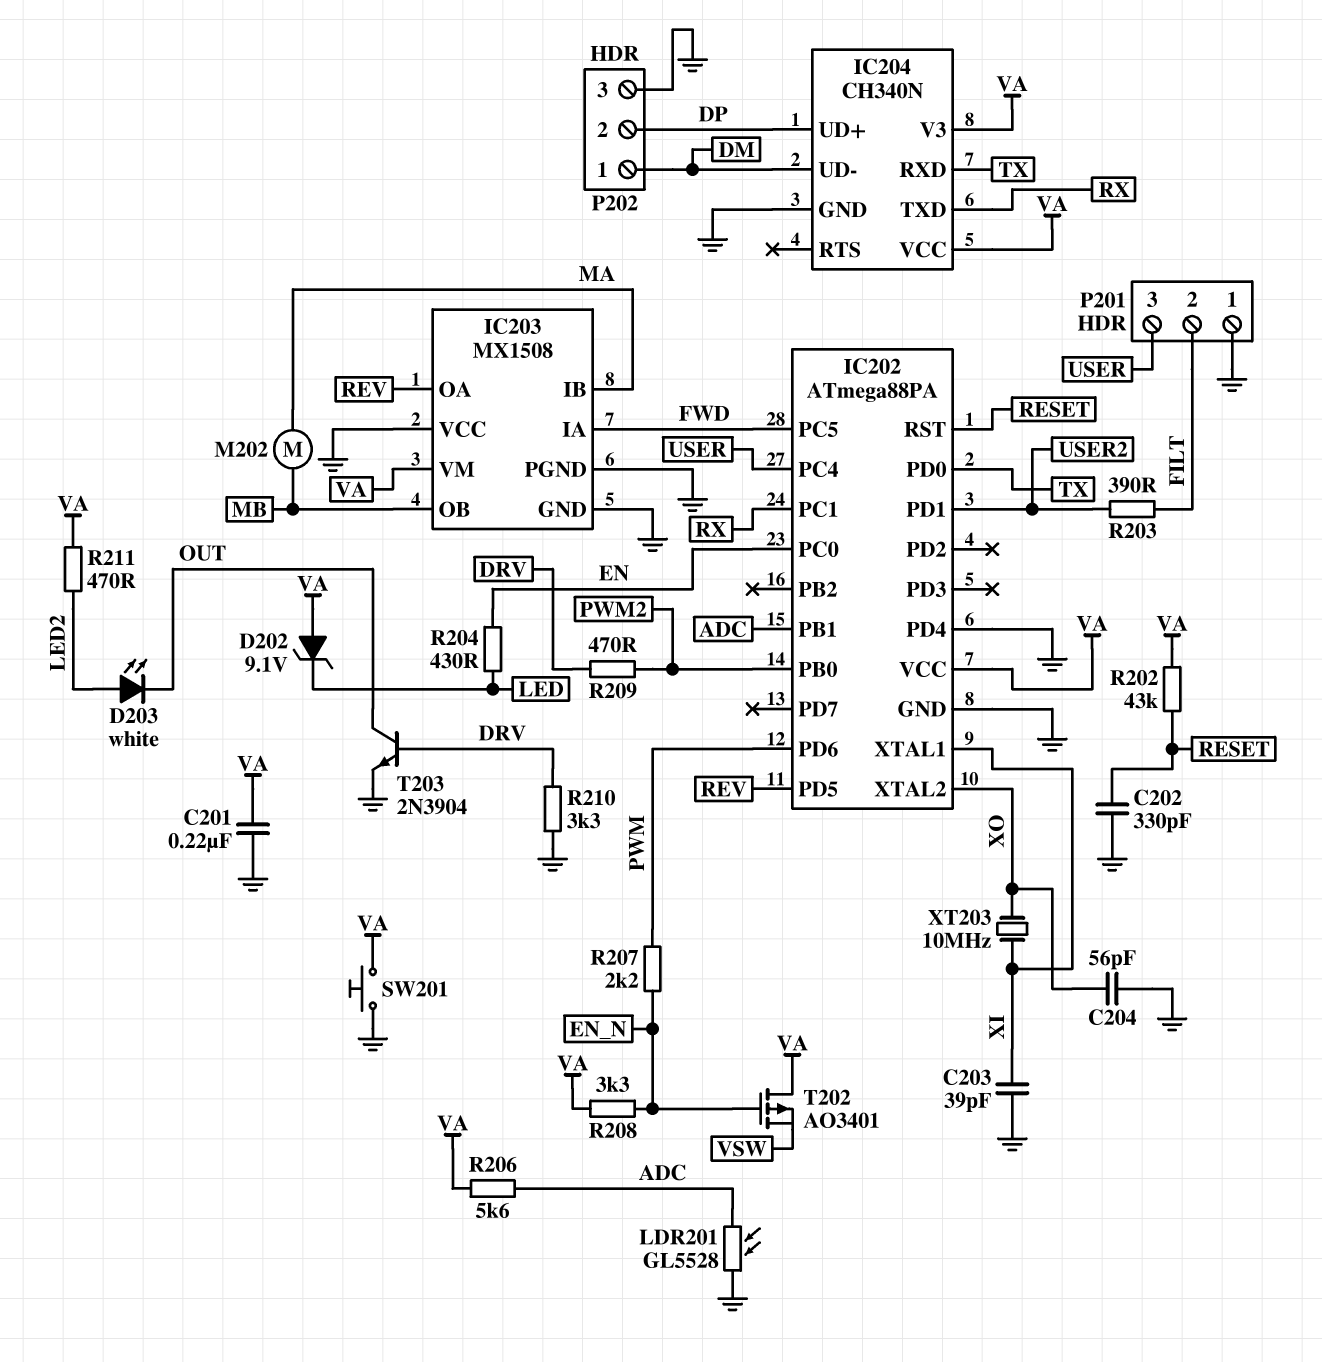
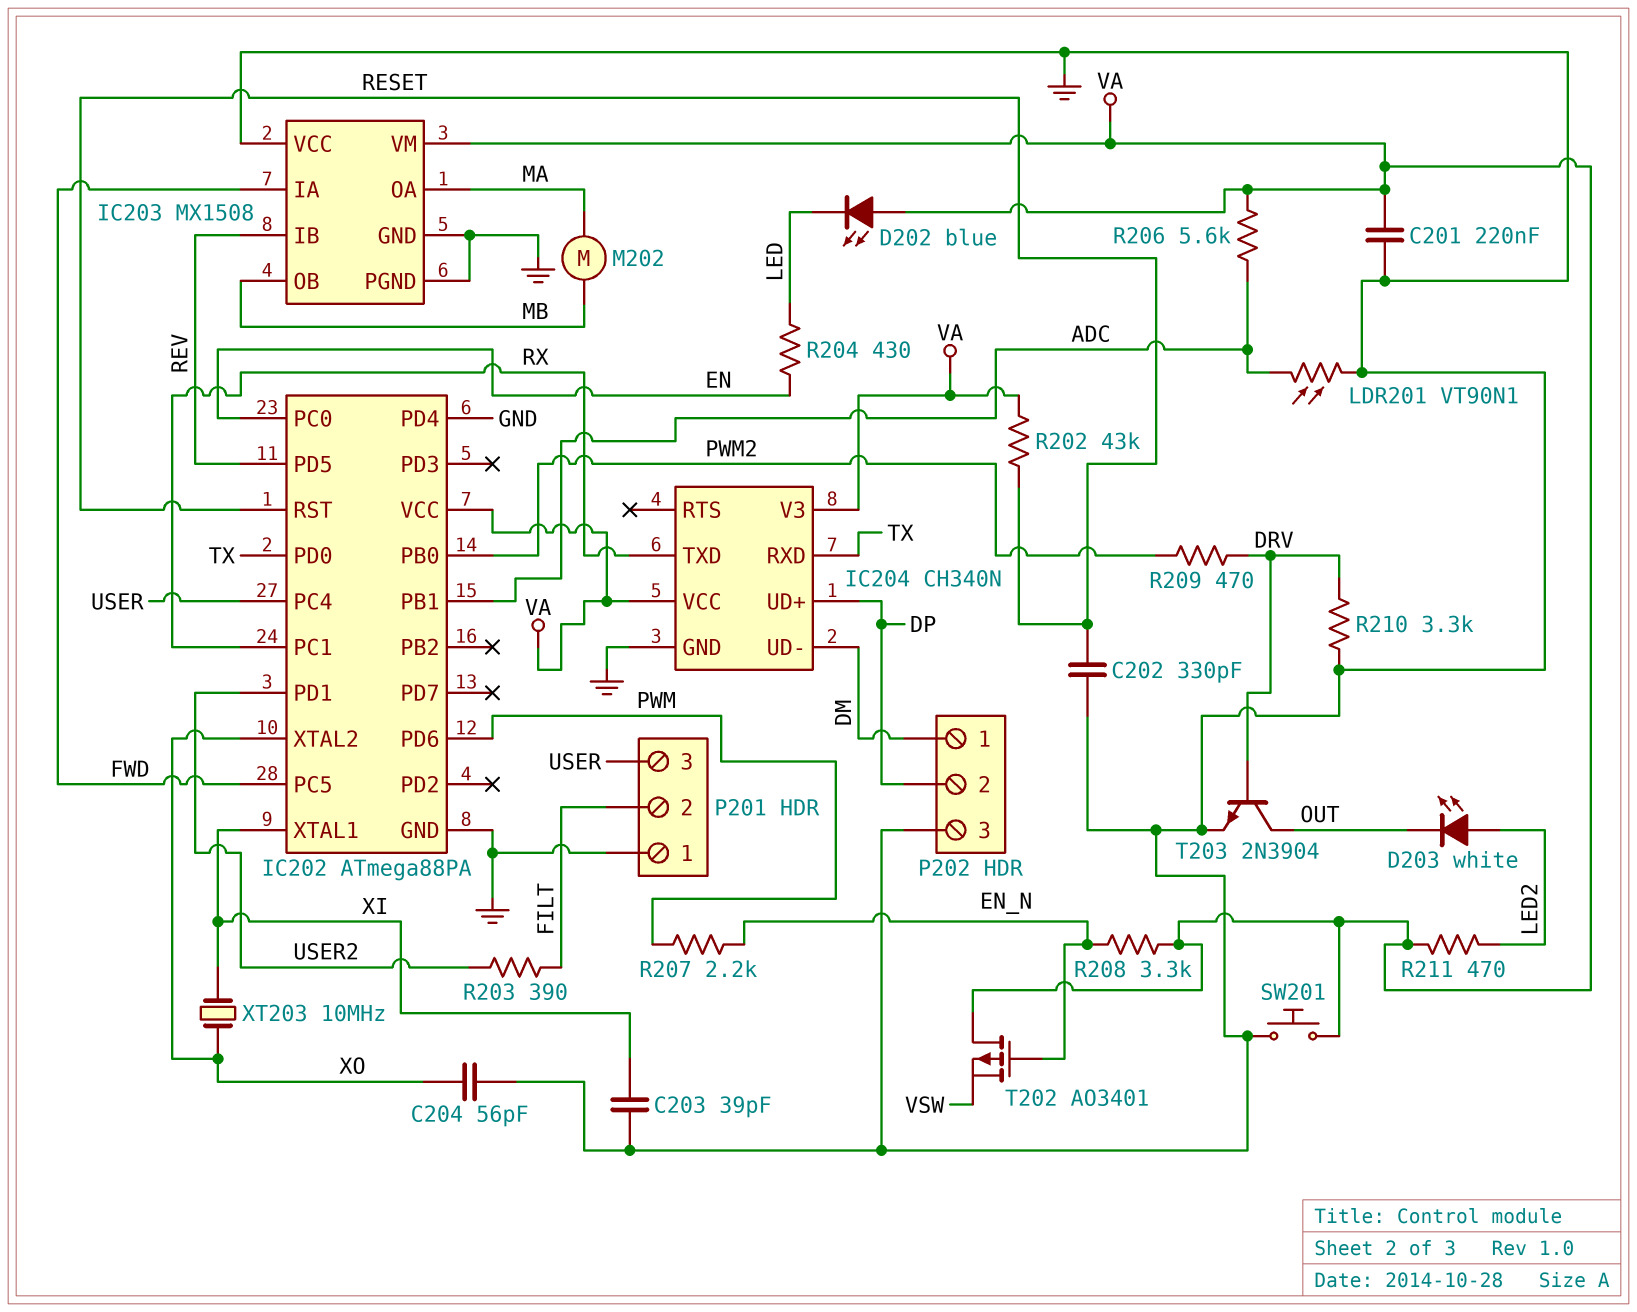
D202: zener 9.1V (A VA, K LED) -> LED blue (A VA, K LED)
IC203 pin IB: MA -> REV
IC203 pin OA: REV -> MA
LDR201: GL5528 (ADC, GND) -> VT90N1 (ADC, GND)

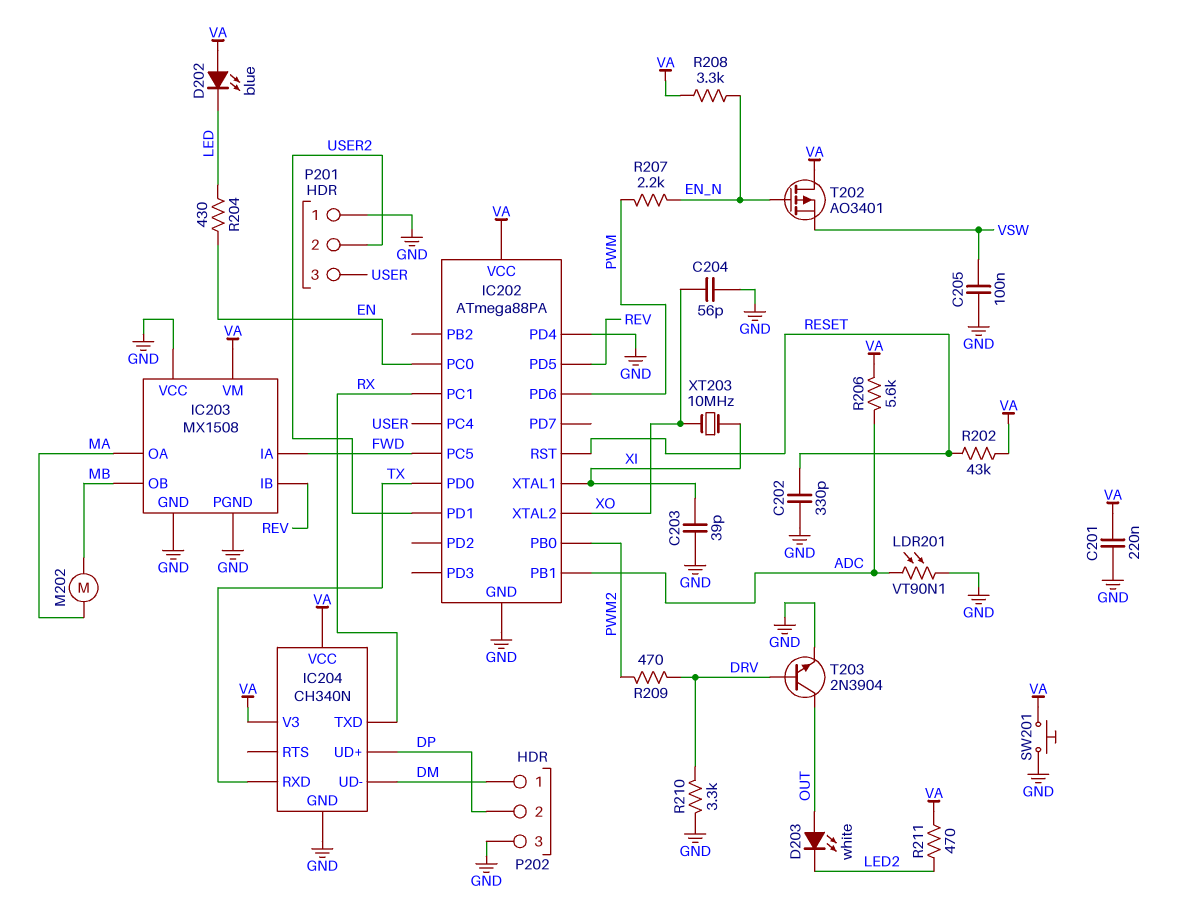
C205: none -> 100nF (GND, VSW)
D203: LED white (A LED2, K OUT) -> LED white (A OUT, K LED2)
P201 pin 2: FILT -> USER2
R203: 390 (FILT, USER2) -> none

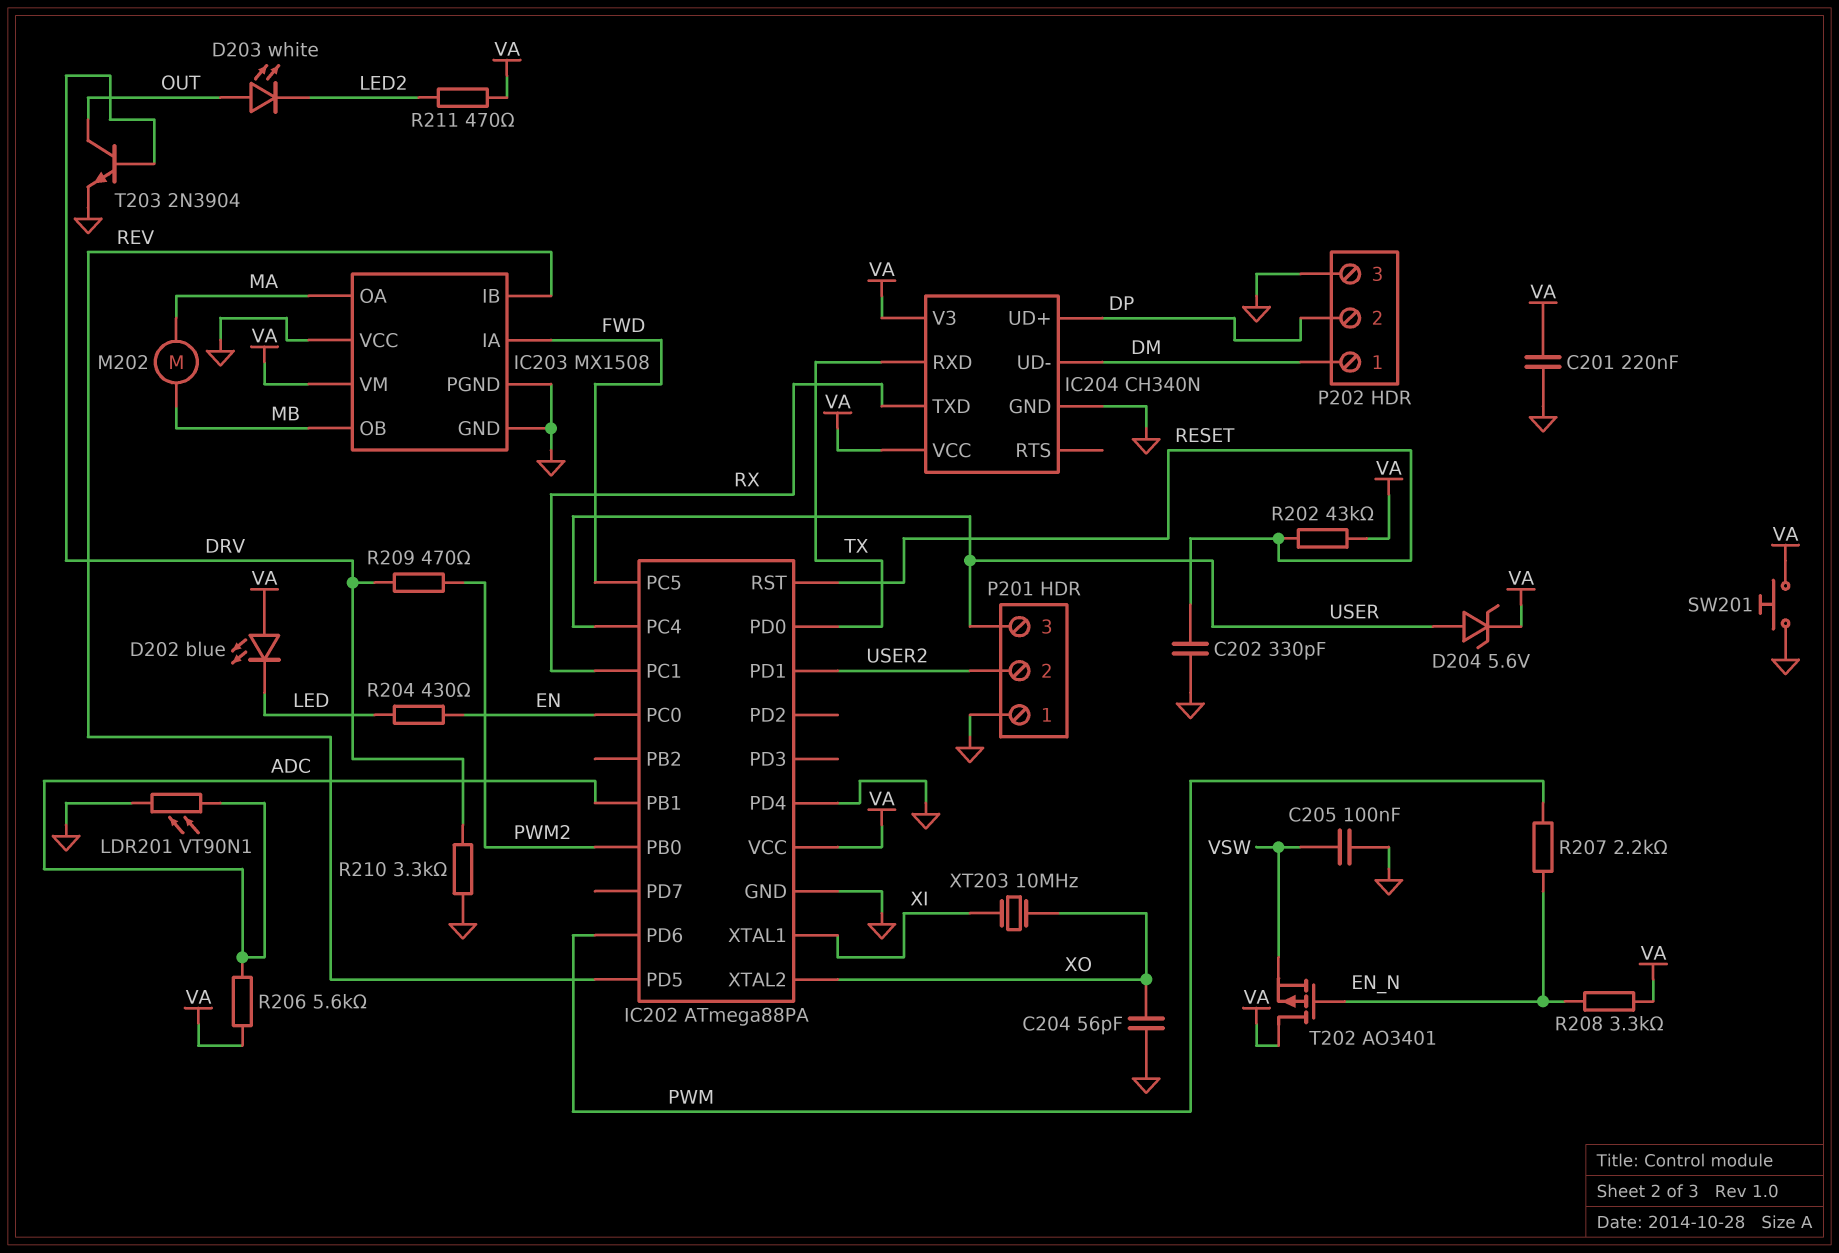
C203: 39pF (GND, XI) -> none
D204: none -> zener 5.6V (A USER, K VA)

